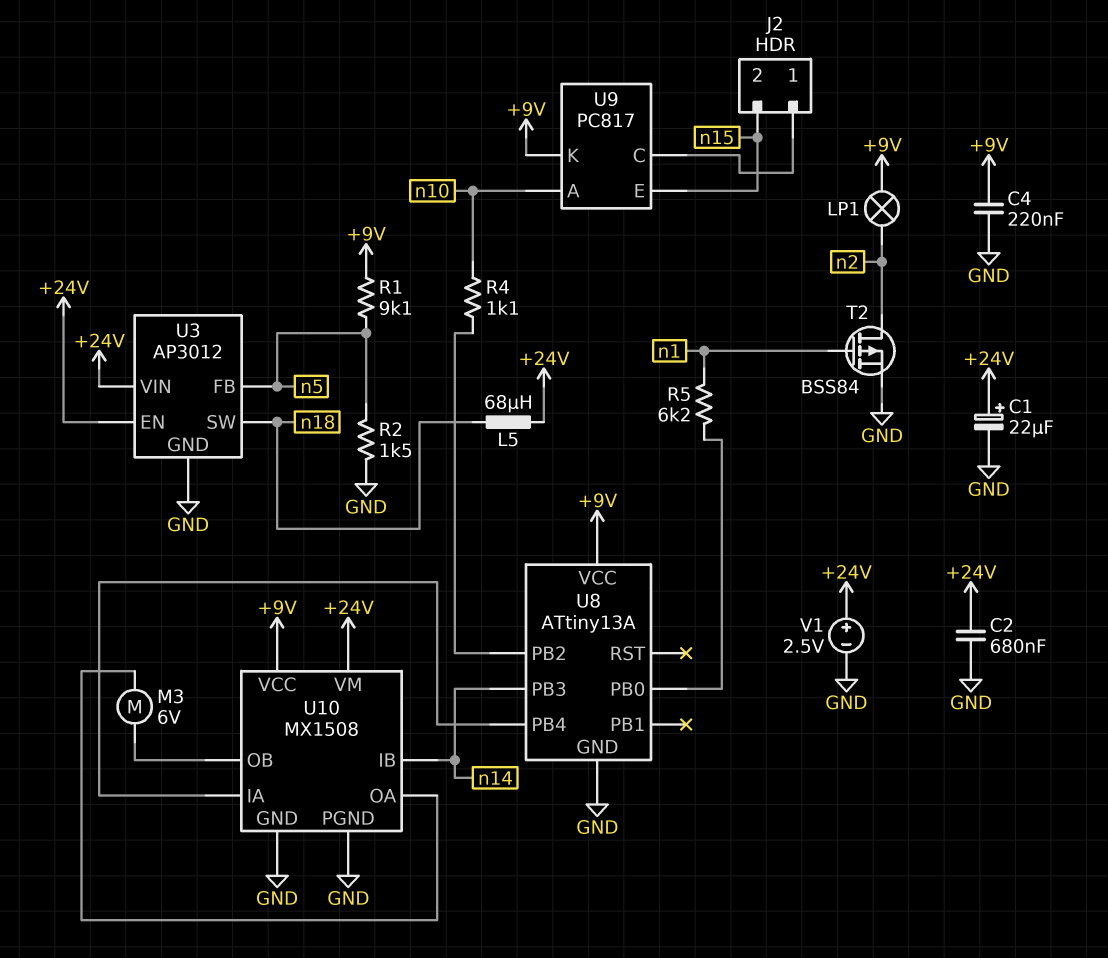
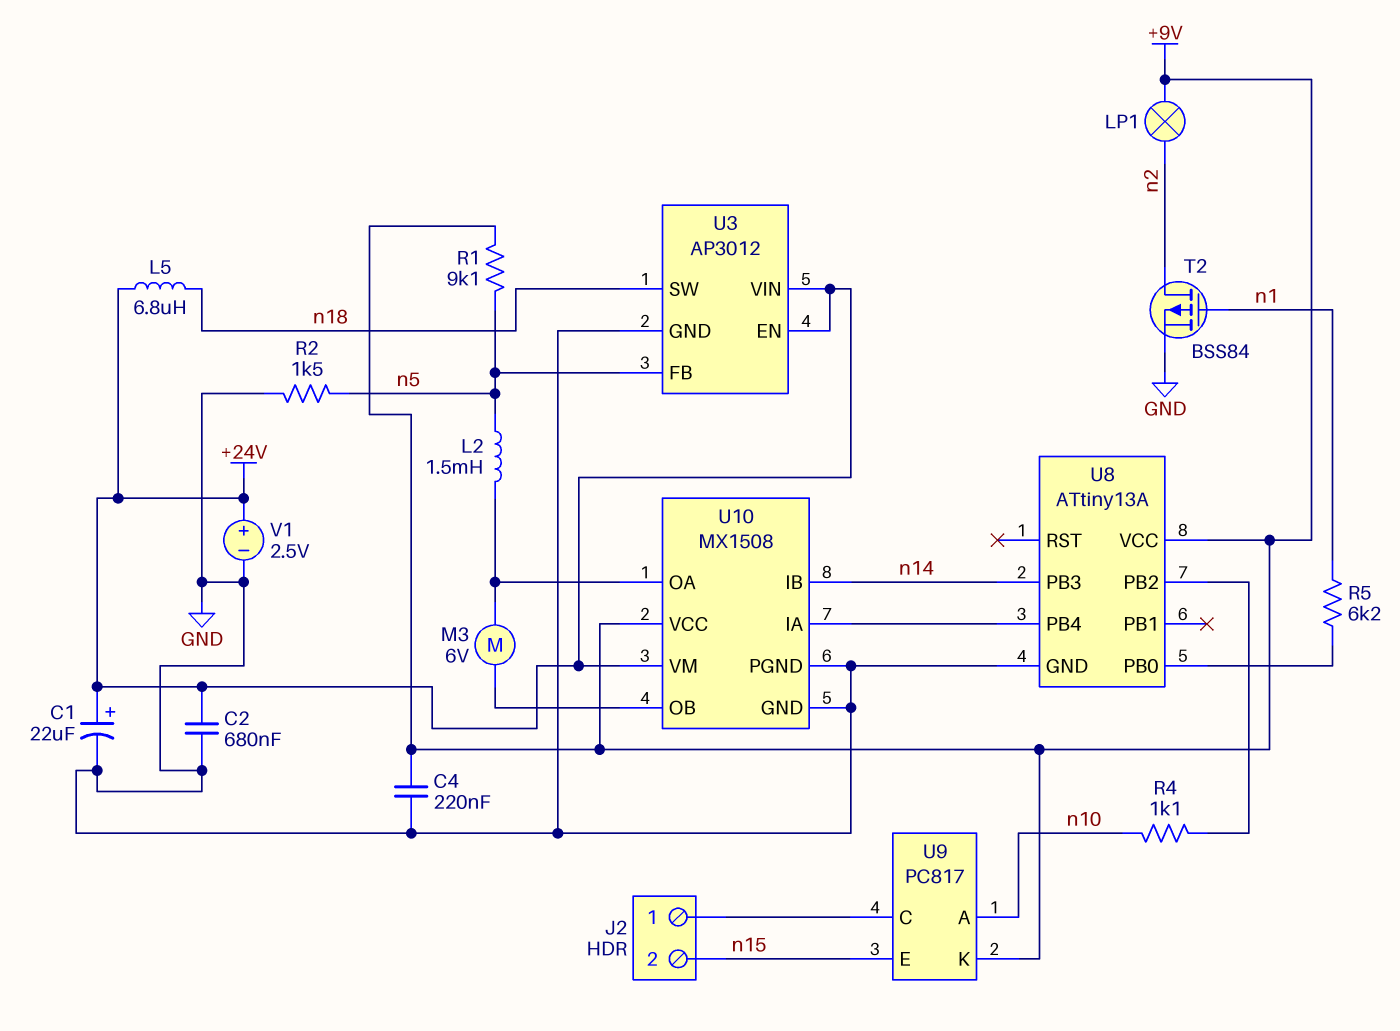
L2: none -> 1.5mH (U10/OA, n5)
L5: 68uH (+24V, n18) -> 6.8uH (+24V, n18)

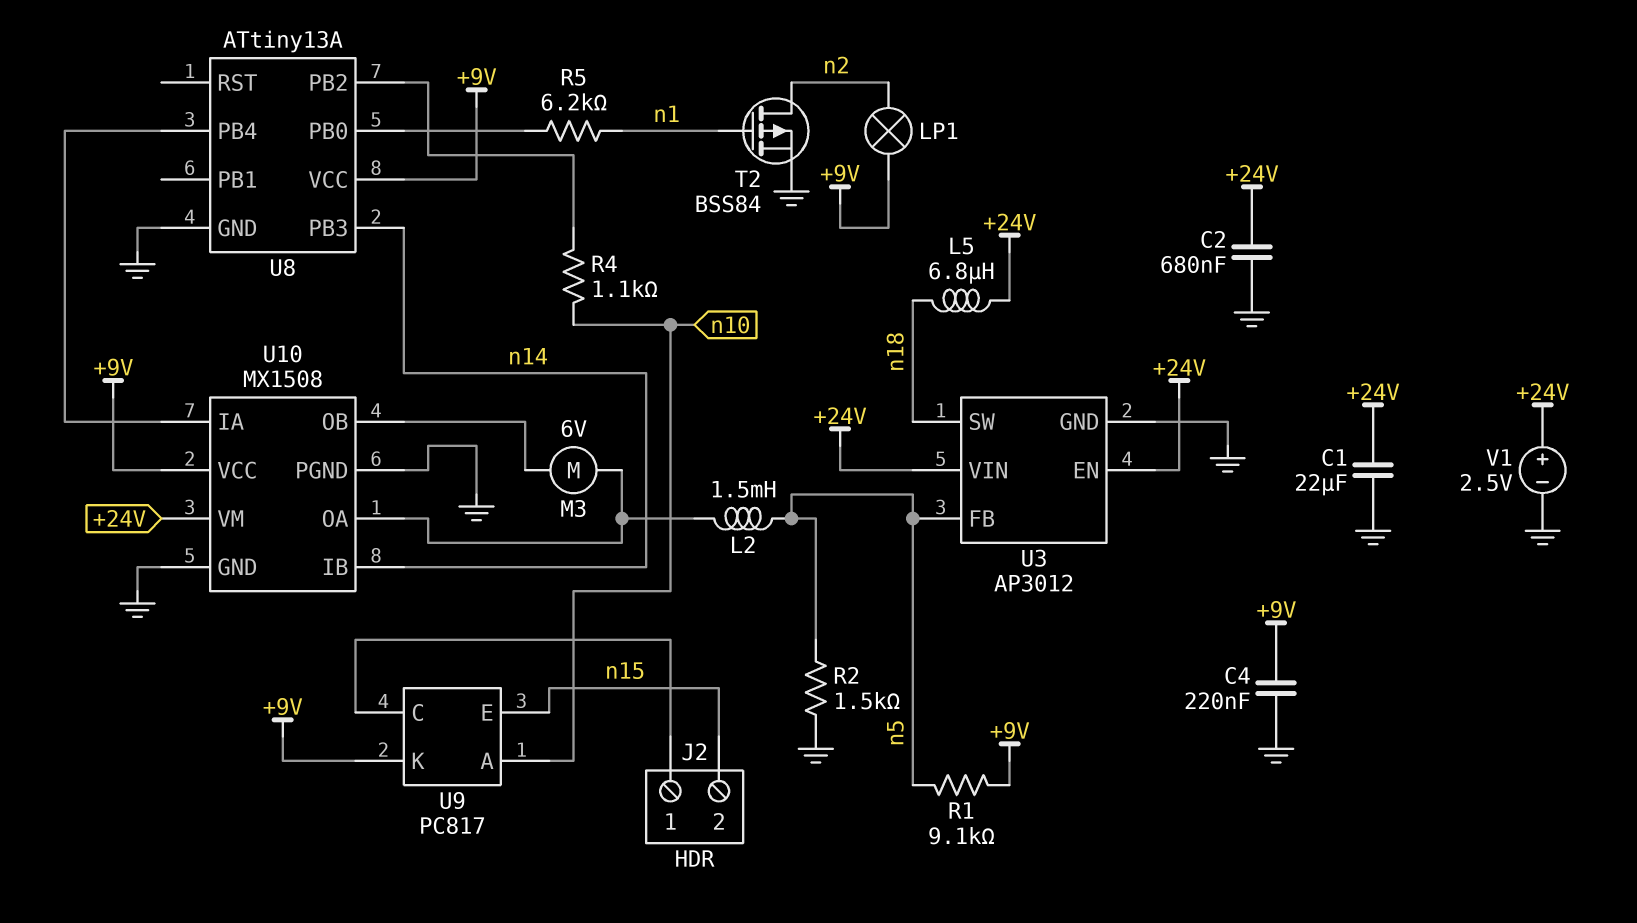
C1: 22uF (plus +24V, minus GND) -> 22uF (+24V, GND)

